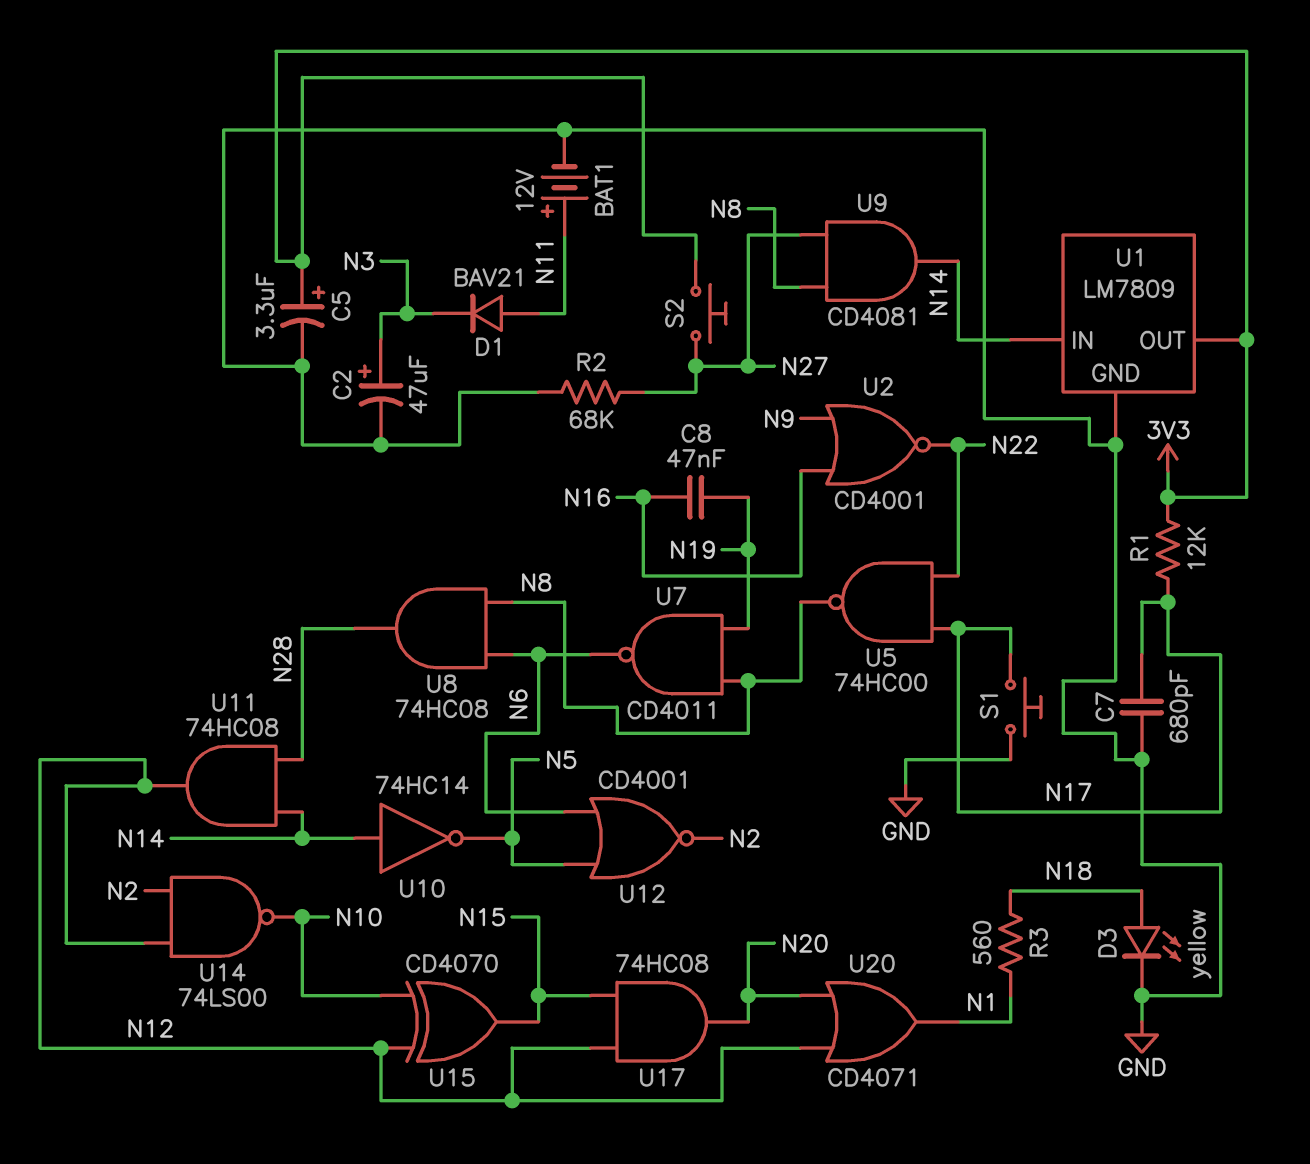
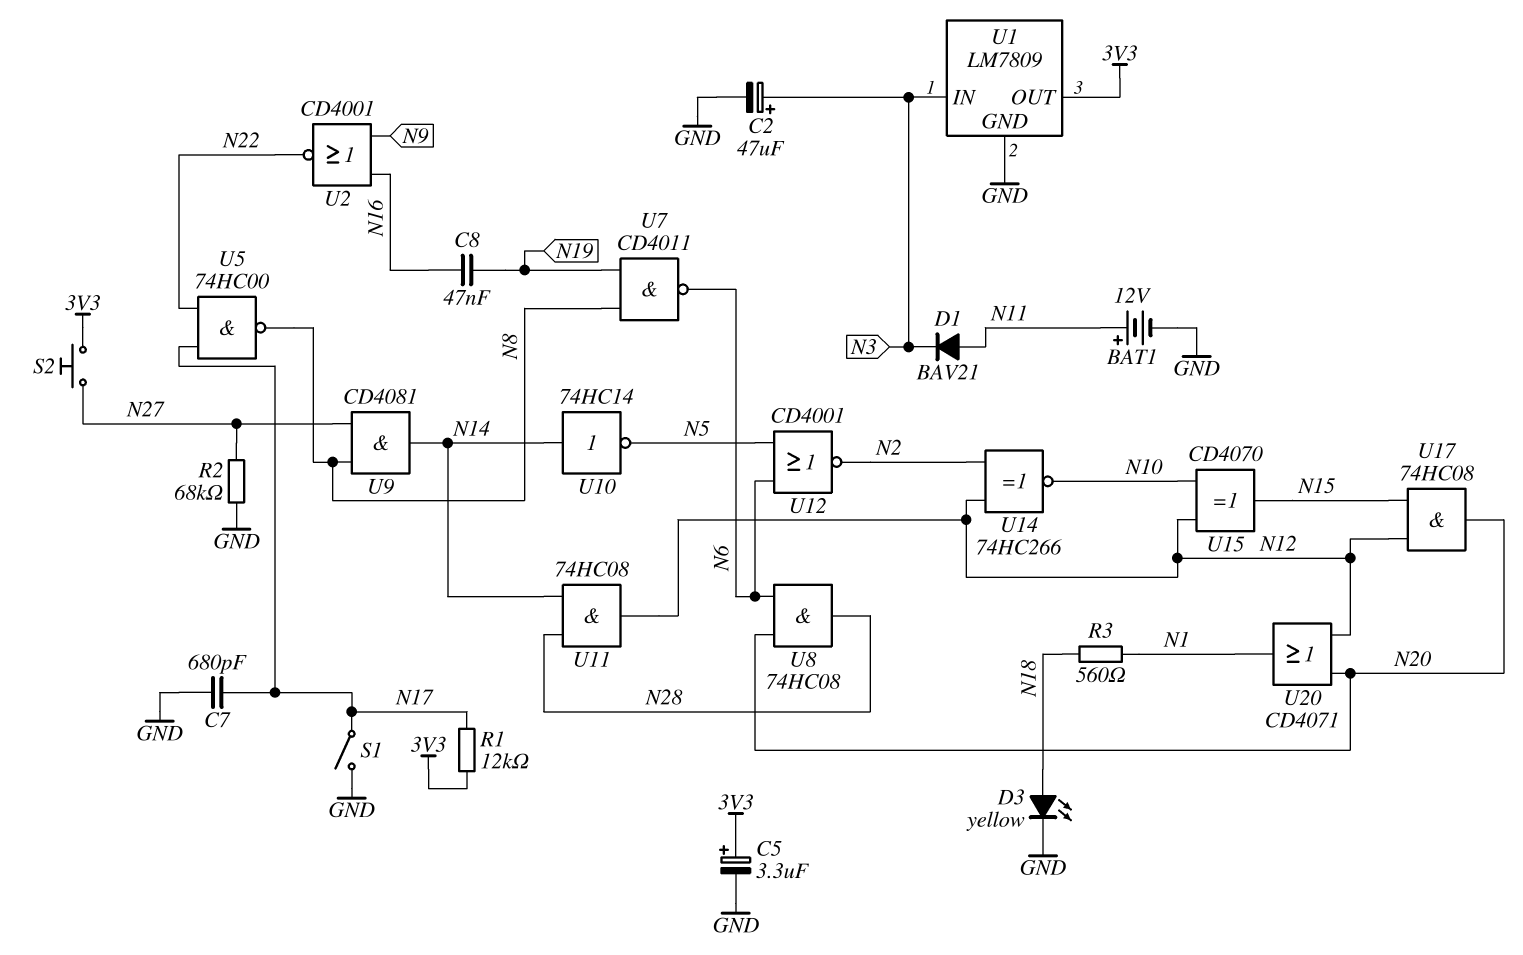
S1: button (GND, N17) -> switch (GND, N17)
U1 pin IN: N14 -> N3
U8: AND 74HC08 (in N6, in N8, out N28) -> AND 74HC08 (in N6, in N20, out N28)
U14: NAND 74LS00 (in N2, in N12, out N10) -> XNOR 74HC266 (in N2, in N12, out N10)

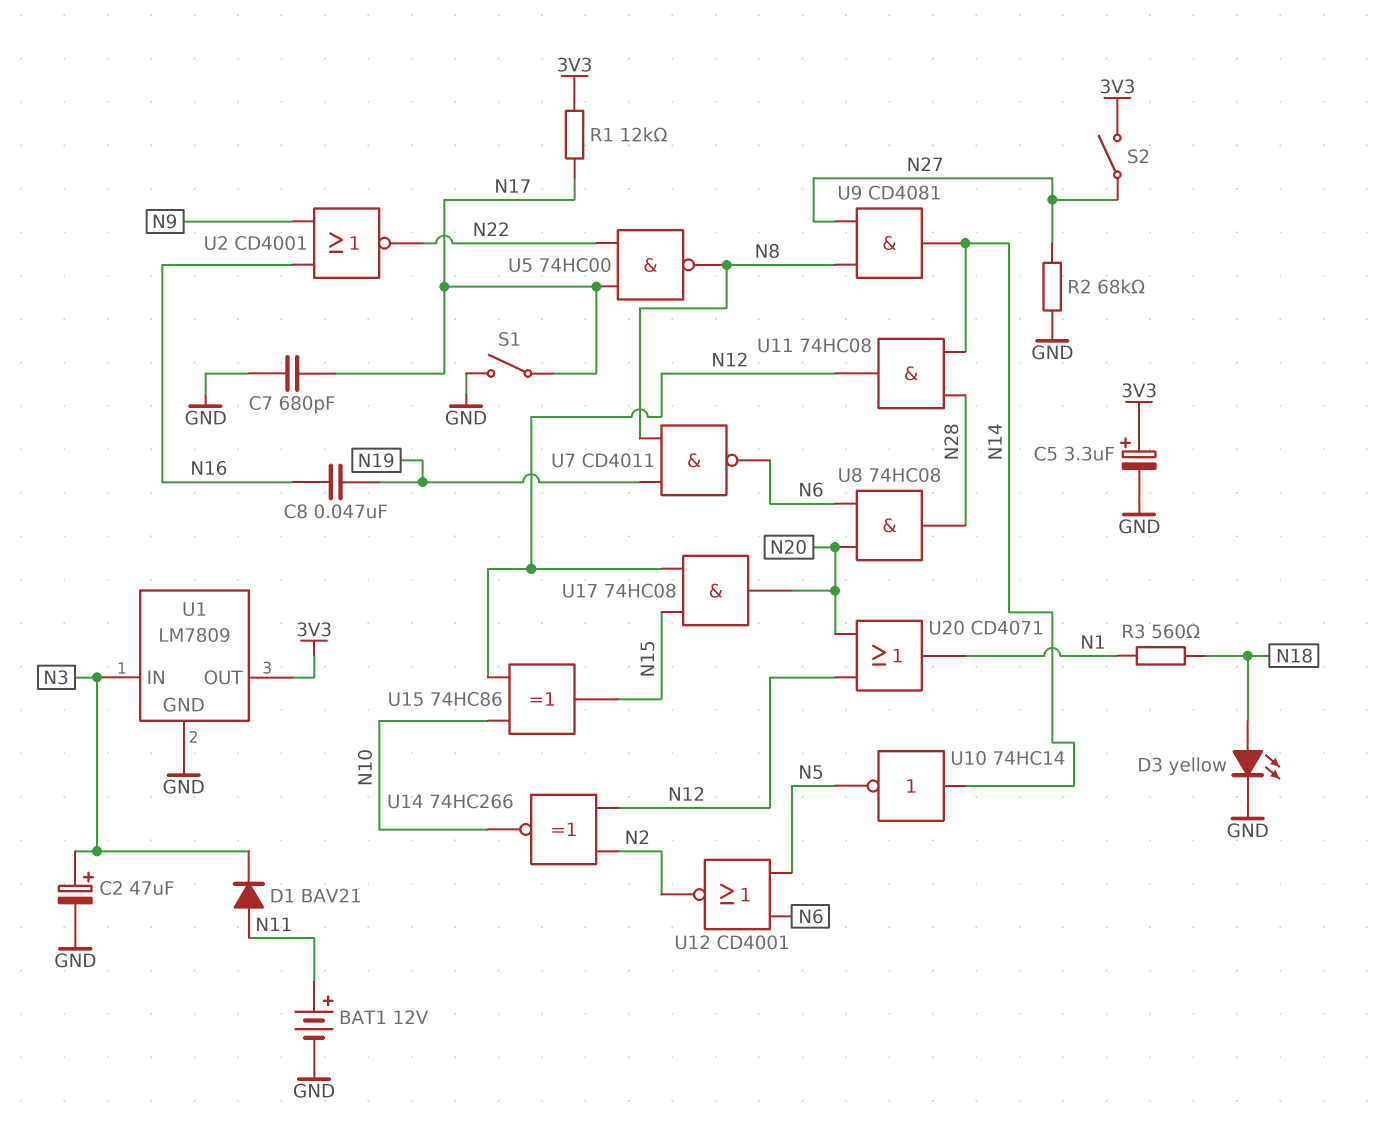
S2: button (3V3, N27) -> switch (3V3, N27)
U15: XOR CD4070 (in N10, in N12, out N15) -> XOR 74HC86 (in N10, in N12, out N15)

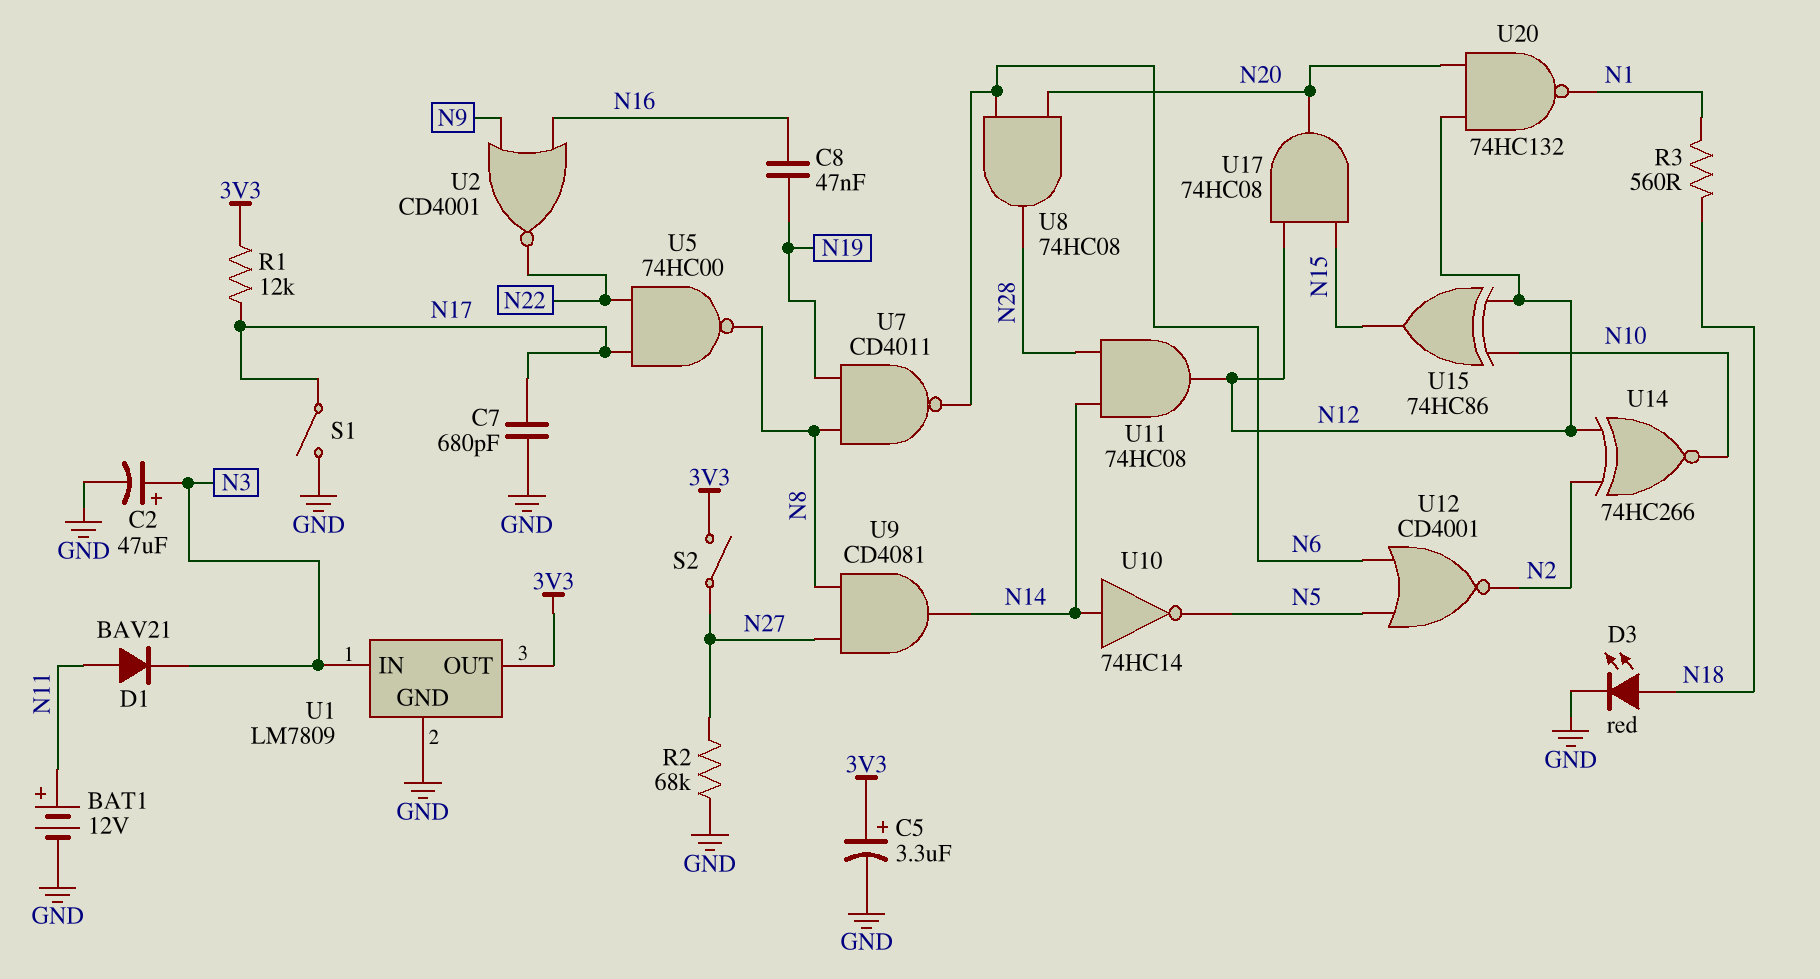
D3: LED yellow (A N18, K GND) -> LED red (A N18, K GND)
U20: OR CD4071 (in N12, in N20, out N1) -> NAND 74HC132 (in N12, in N20, out N1)

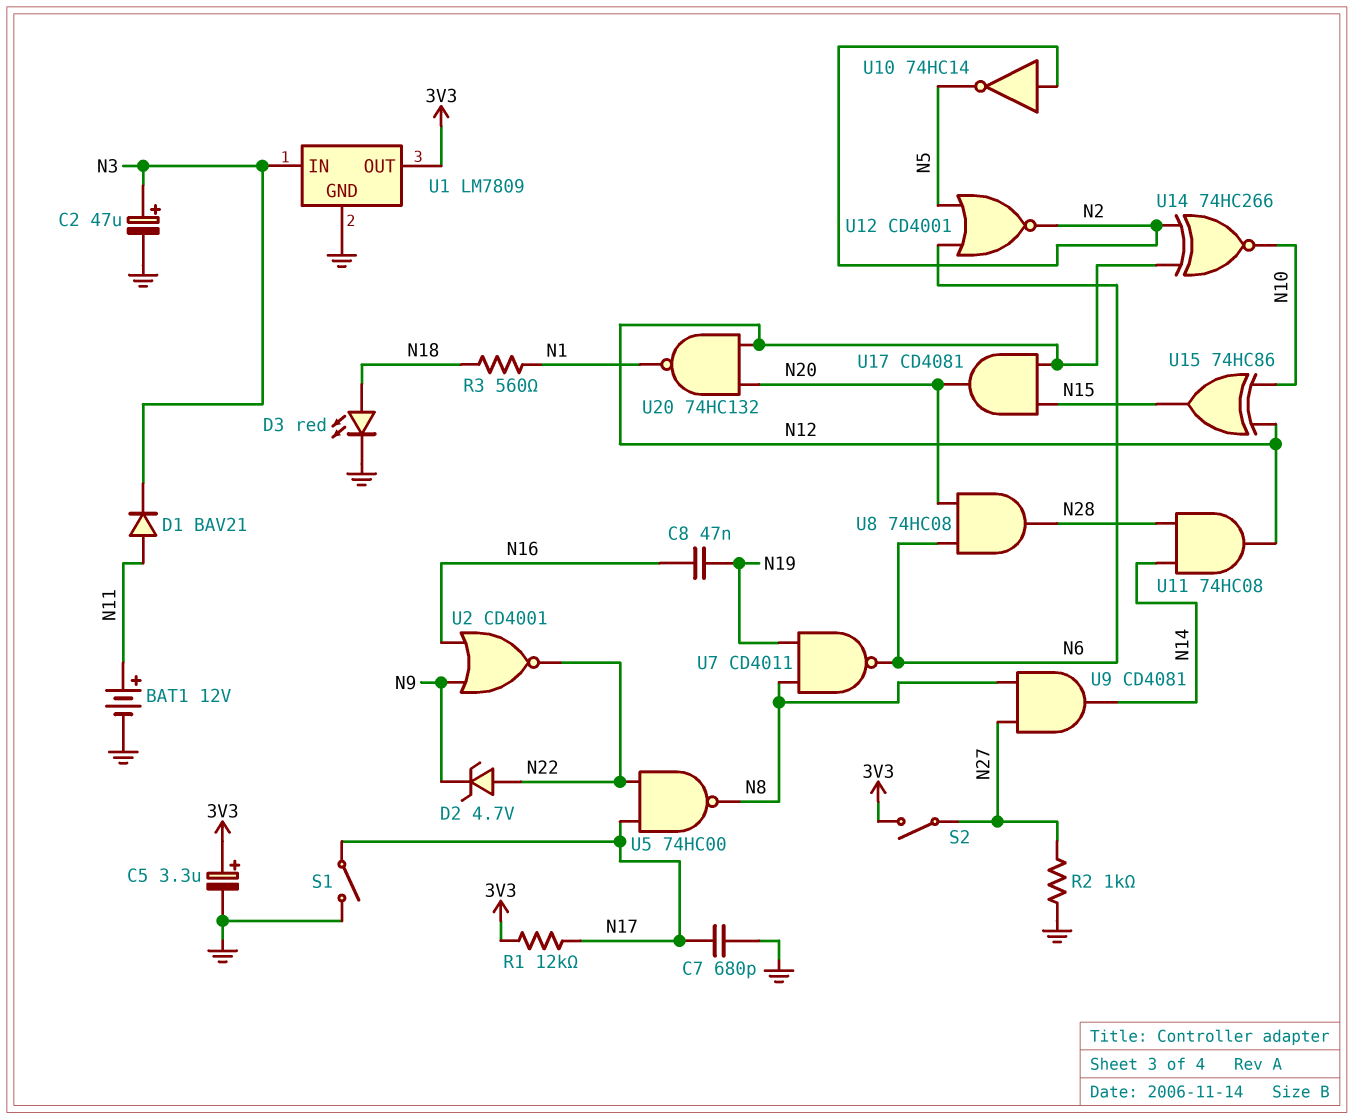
D2: none -> zener 4.7V (A N22, K N9)
R2: 68k (GND, N27) -> 1k (GND, N27)
U10: NOT 74HC14 (in N14, out N5) -> NOT 74HC14 (in N2, out N5)
U17: AND 74HC08 (in N12, in N15, out N20) -> AND CD4081 (in N12, in N15, out N20)

